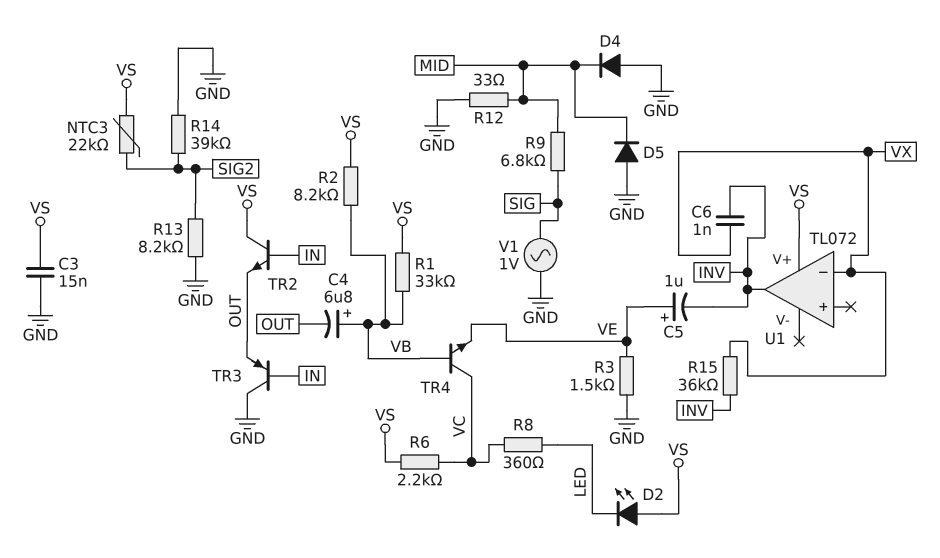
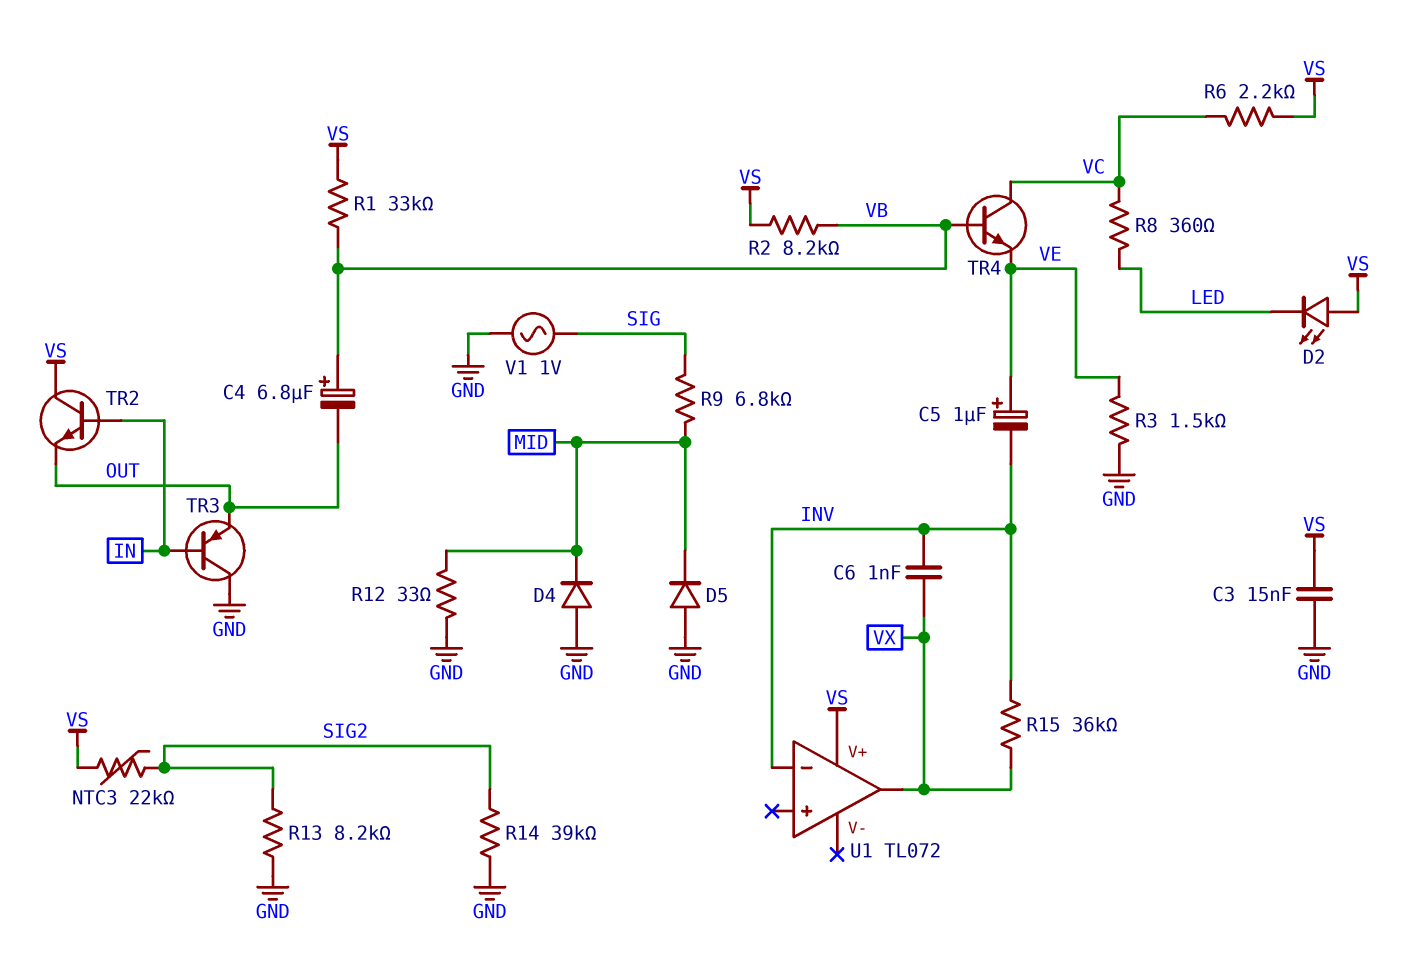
U1 pin in-: VX -> INV
U1 pin out: INV -> VX

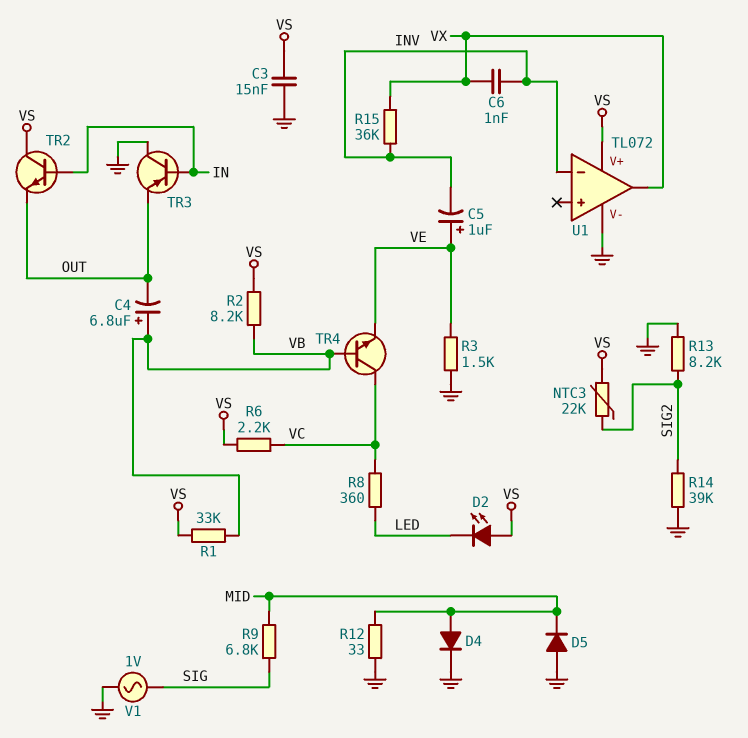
D4: diode (A GND, K MID) -> diode (A MID, K GND)
U1 pin V-: none -> GND

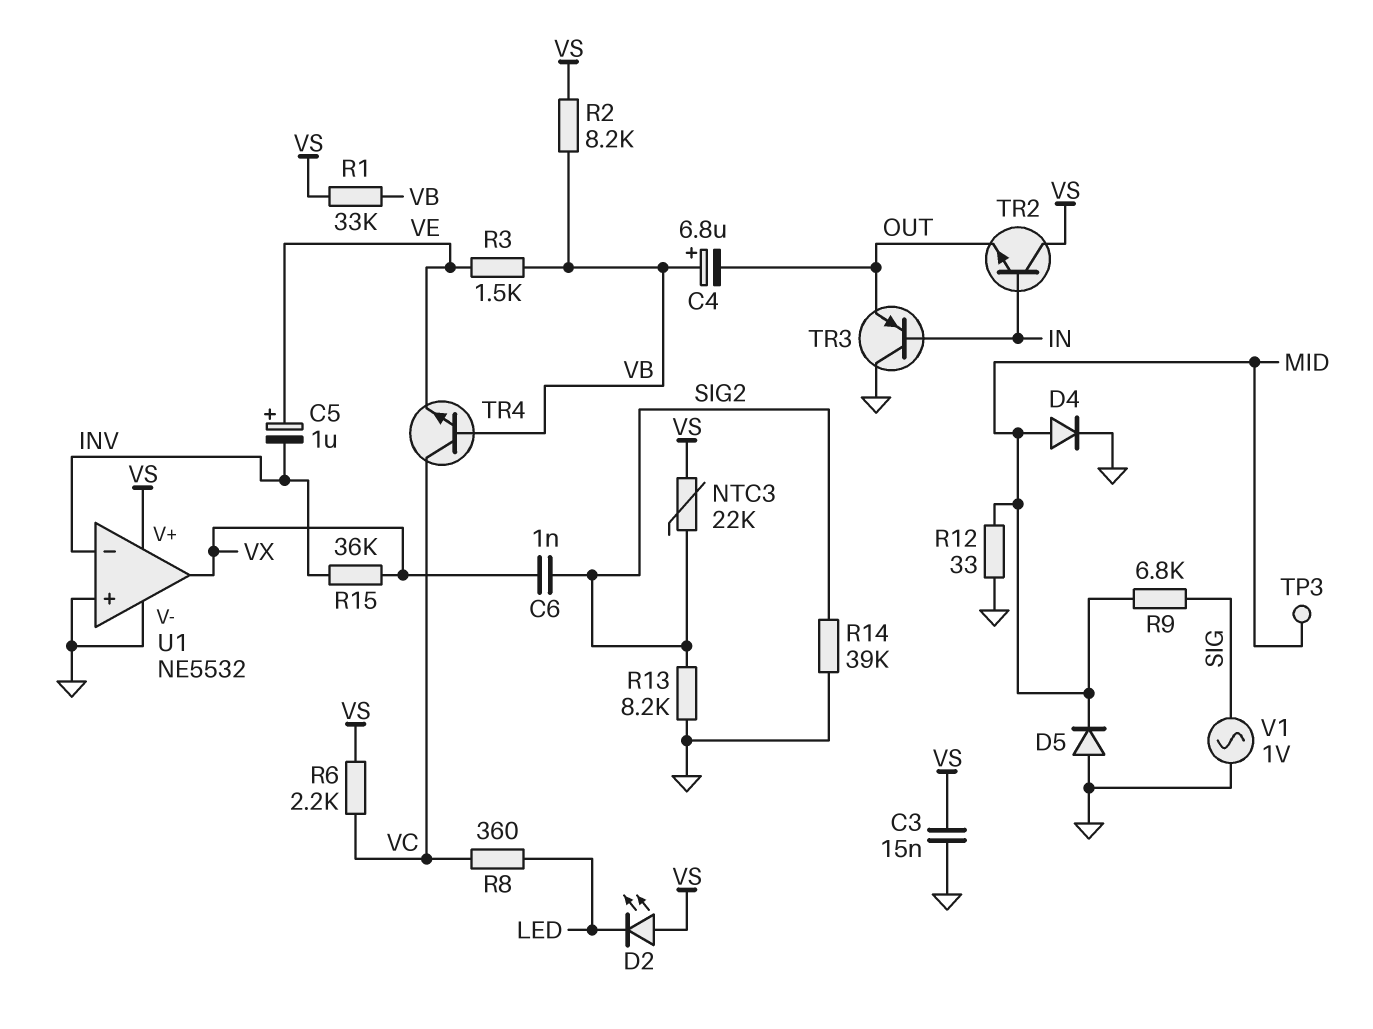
C6: 1nF (INV, VX) -> 1nF (SIG2, VX)
R3: 1.5k (GND, VE) -> 1.5k (VB, VE)
TP3: none -> test point (MID)
U1: TL072 -> NE5532
U1 pin in+: none -> GND

